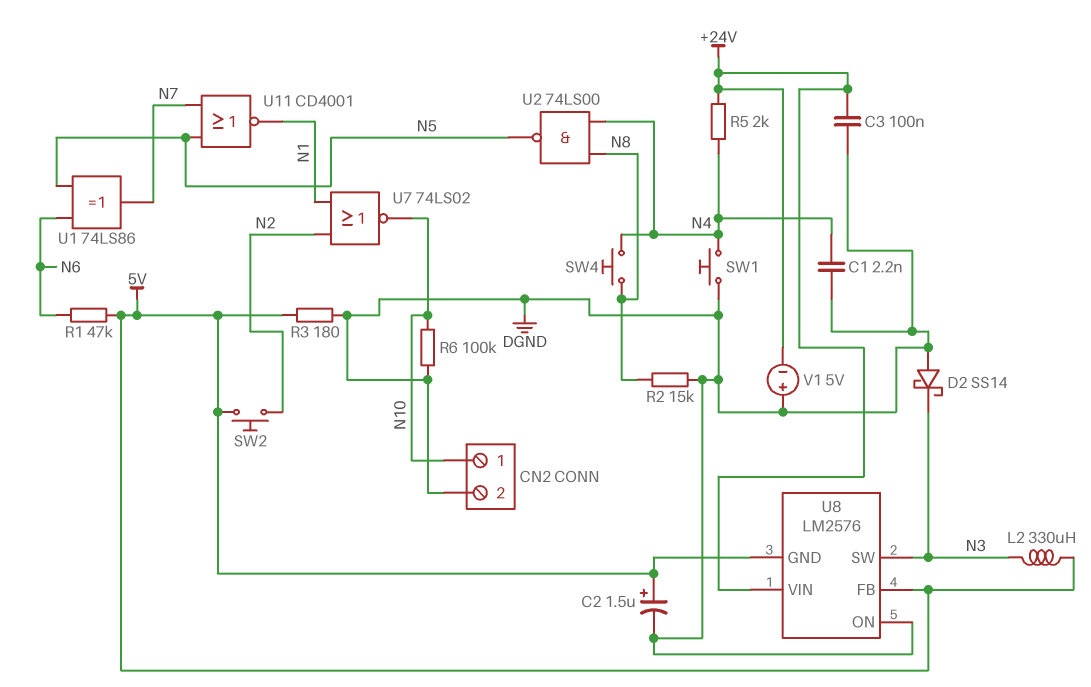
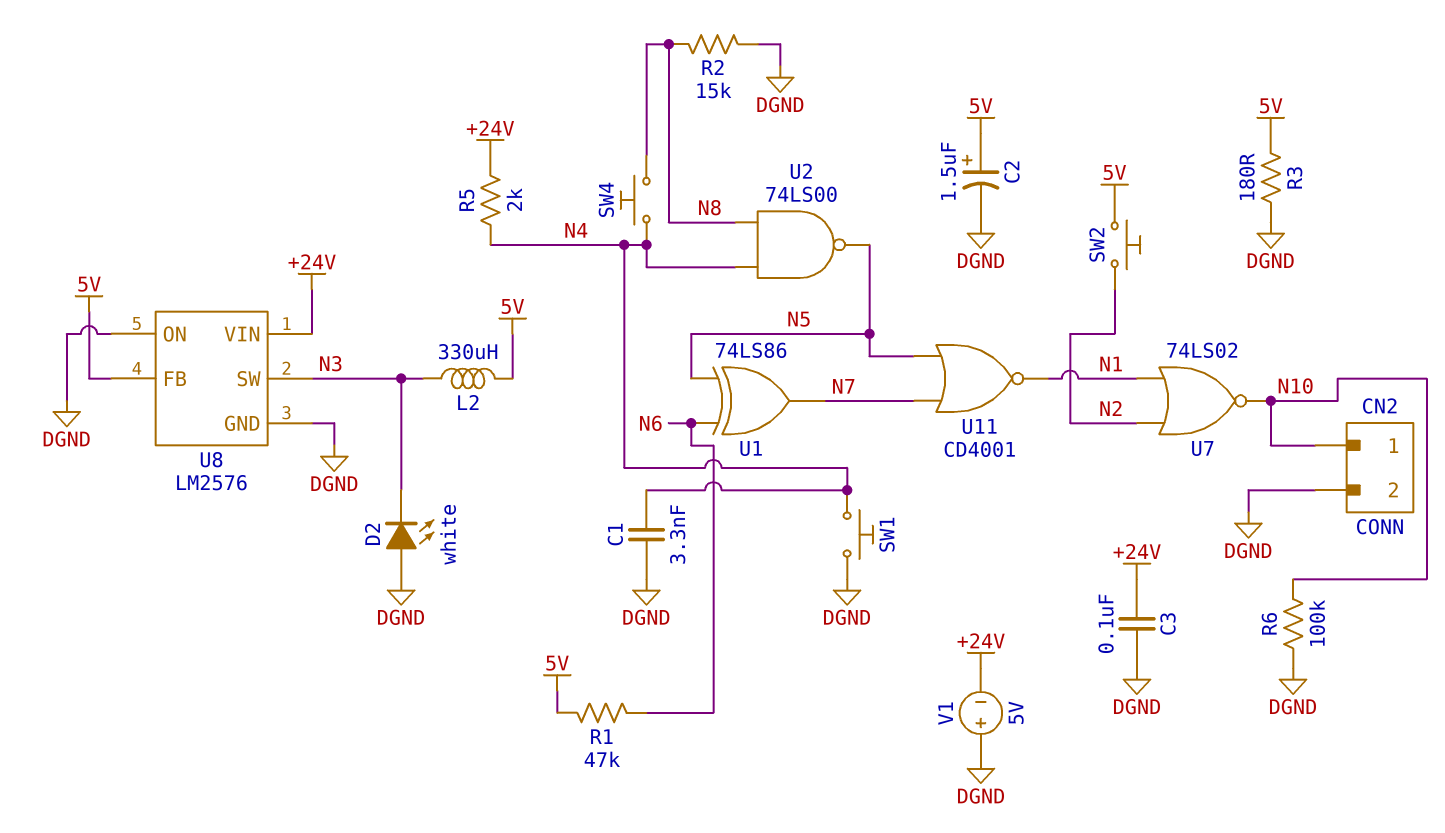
C1: 2.2nF (DGND, N4) -> 3.3nF (DGND, N4)
D2: schottky SS14 (A DGND, K N3) -> LED white (A DGND, K N3)
U8 pin GND: 5V -> DGND

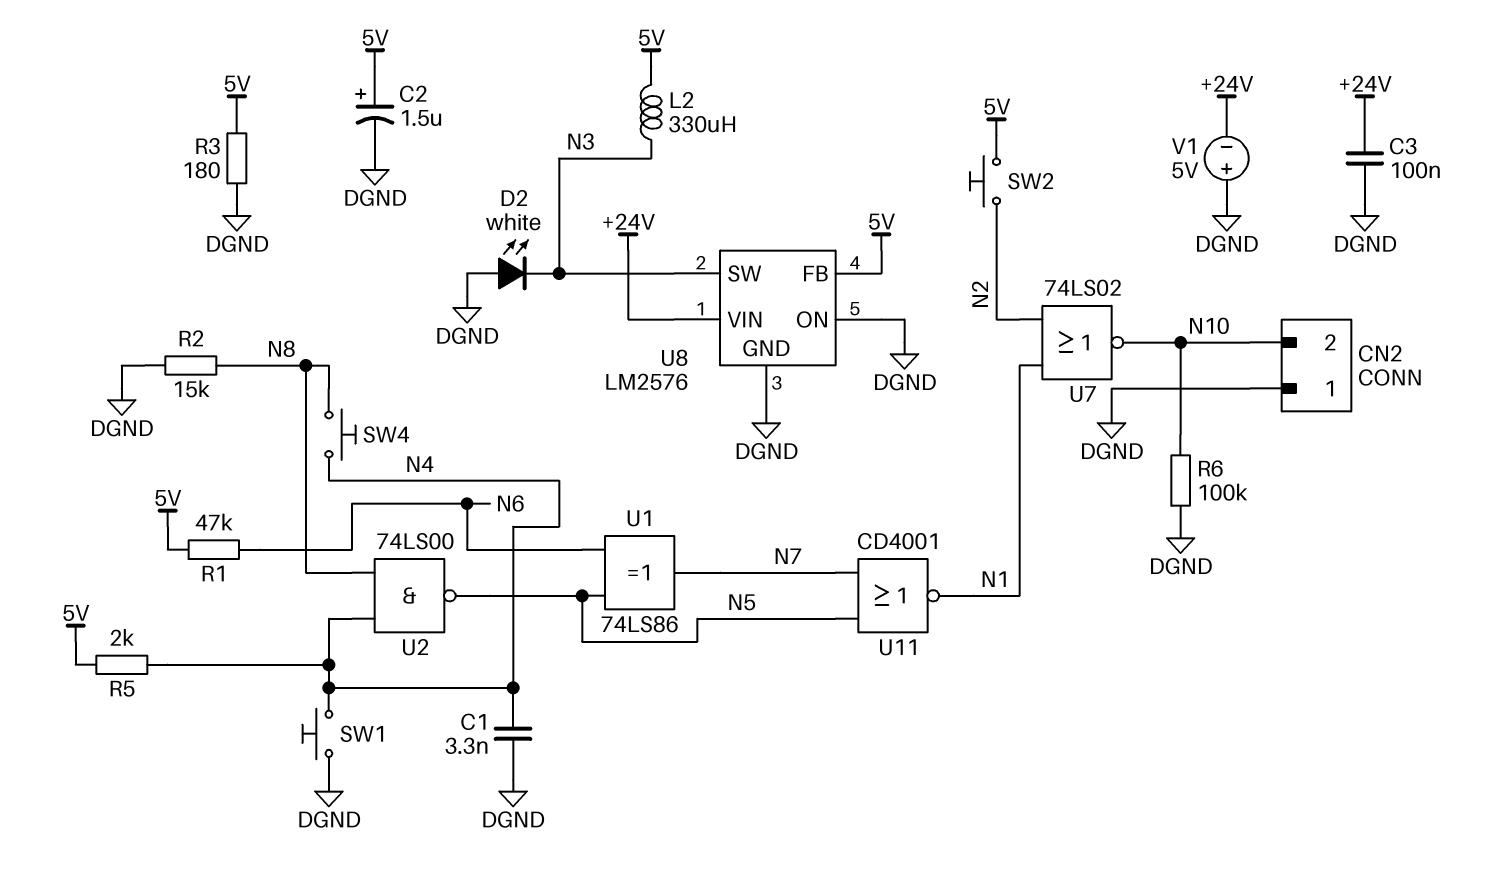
CN2 pin 1: N10 -> DGND
CN2 pin 2: DGND -> N10
R5: 2k (+24V, N4) -> 2k (5V, N4)

